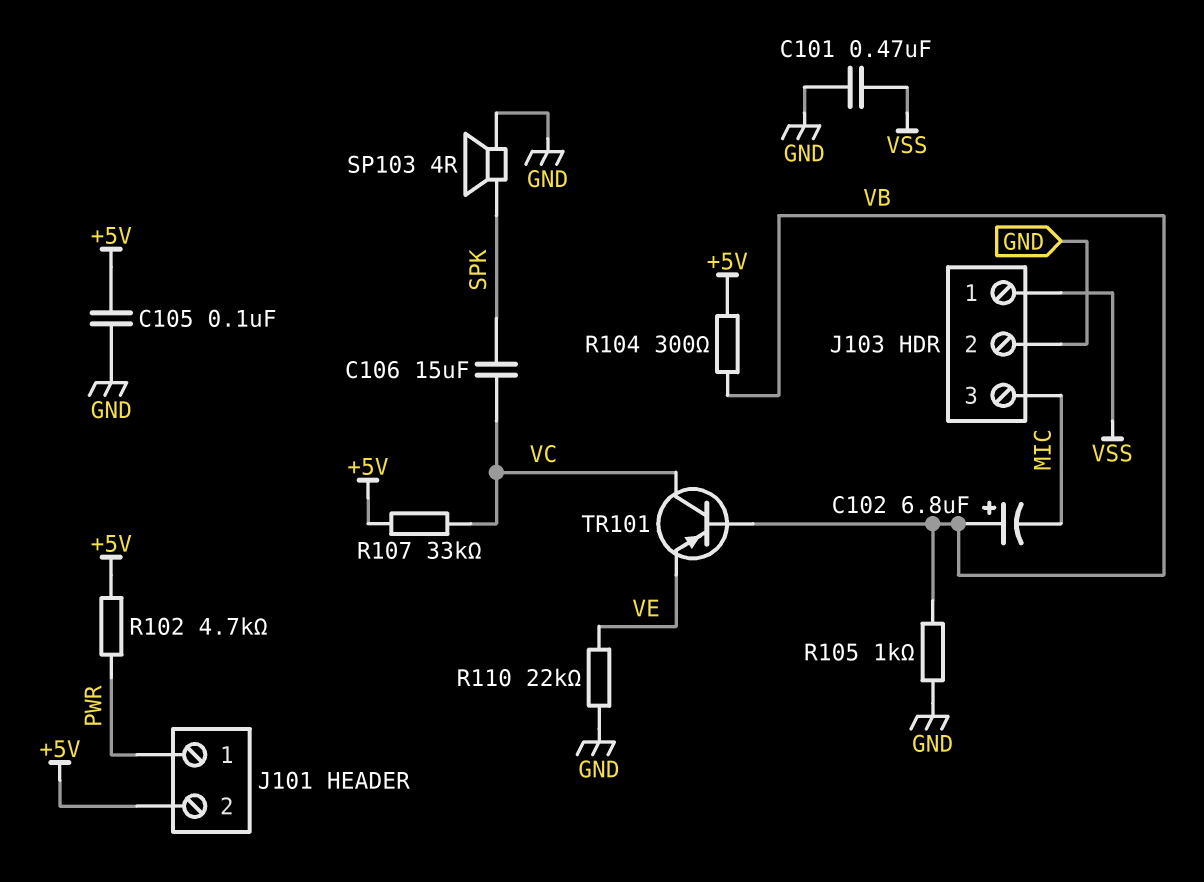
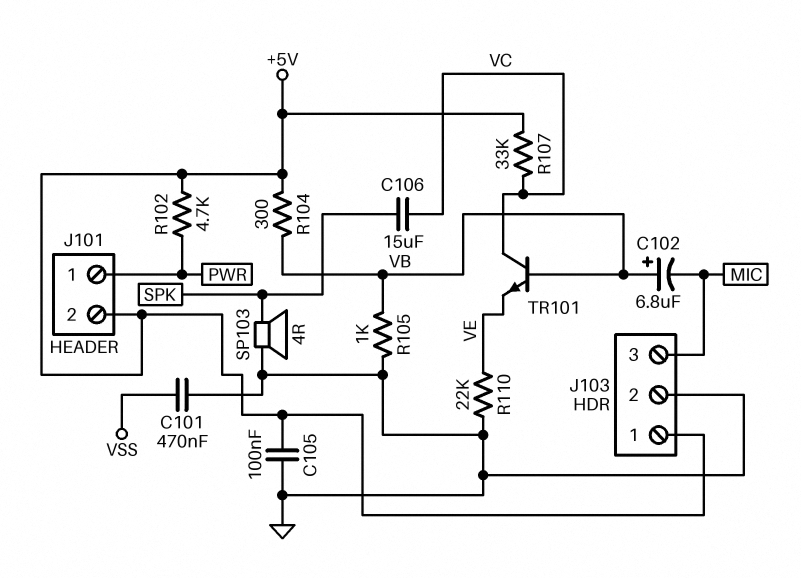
J103 pin 1: VSS -> +5V
TR101: PNP (B VB, C VC, E VE) -> NPN (B VB, C VC, E VE)

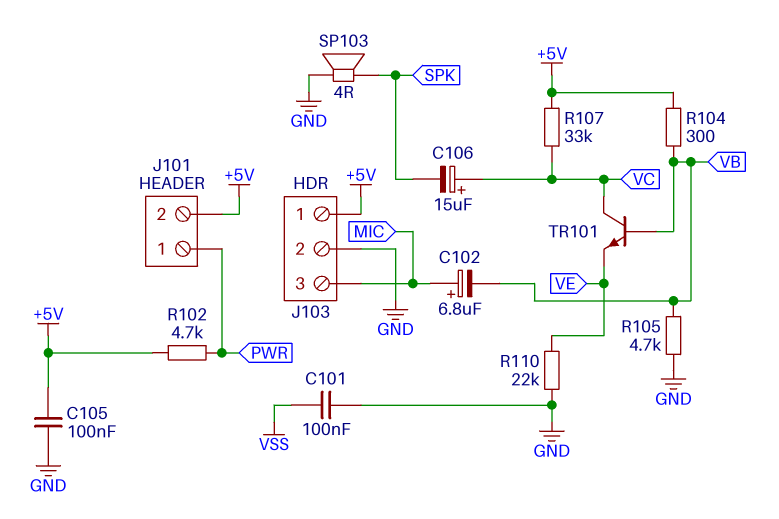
C101: 470nF (GND, VSS) -> 100nF (GND, VSS)
C102: 6.8uF (plus VB, minus MIC) -> 6.8uF (plus MIC, minus VB)
C106: 15uF (SPK, VC) -> 15uF (plus VC, minus SPK)
R105: 1k (GND, VB) -> 4.7k (GND, VB)

